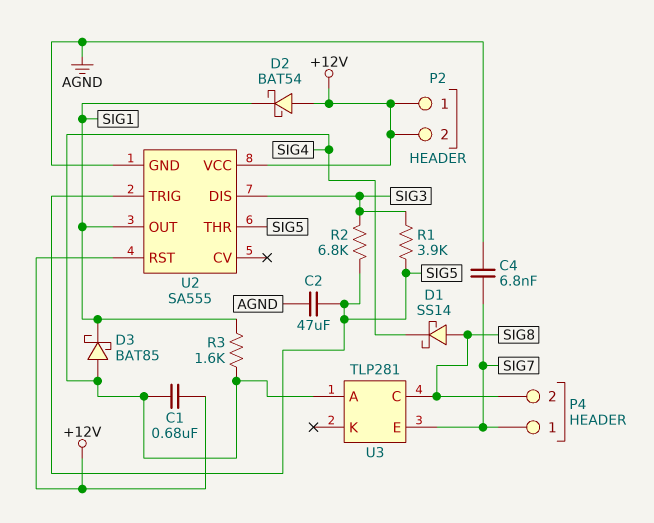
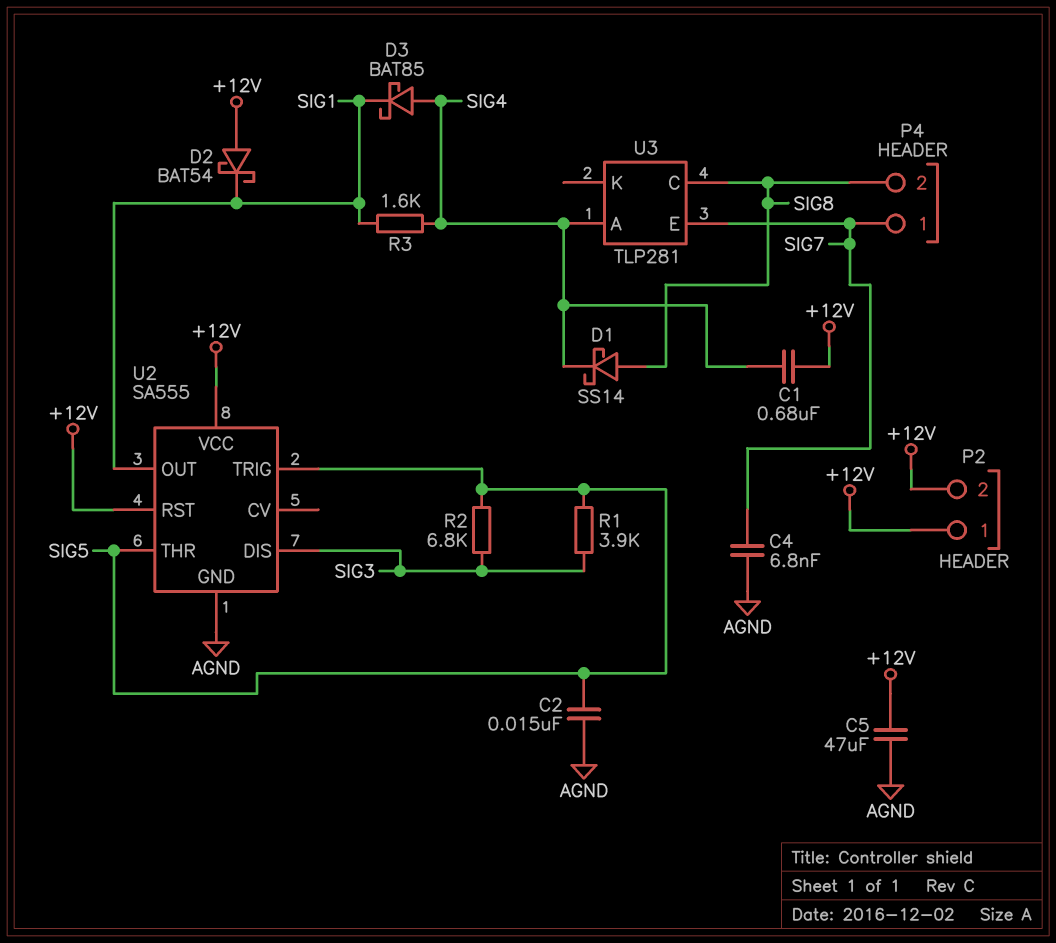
C2: 47uF (AGND, SIG5) -> 15nF (AGND, SIG5)
C5: none -> 47uF (+12V, AGND)

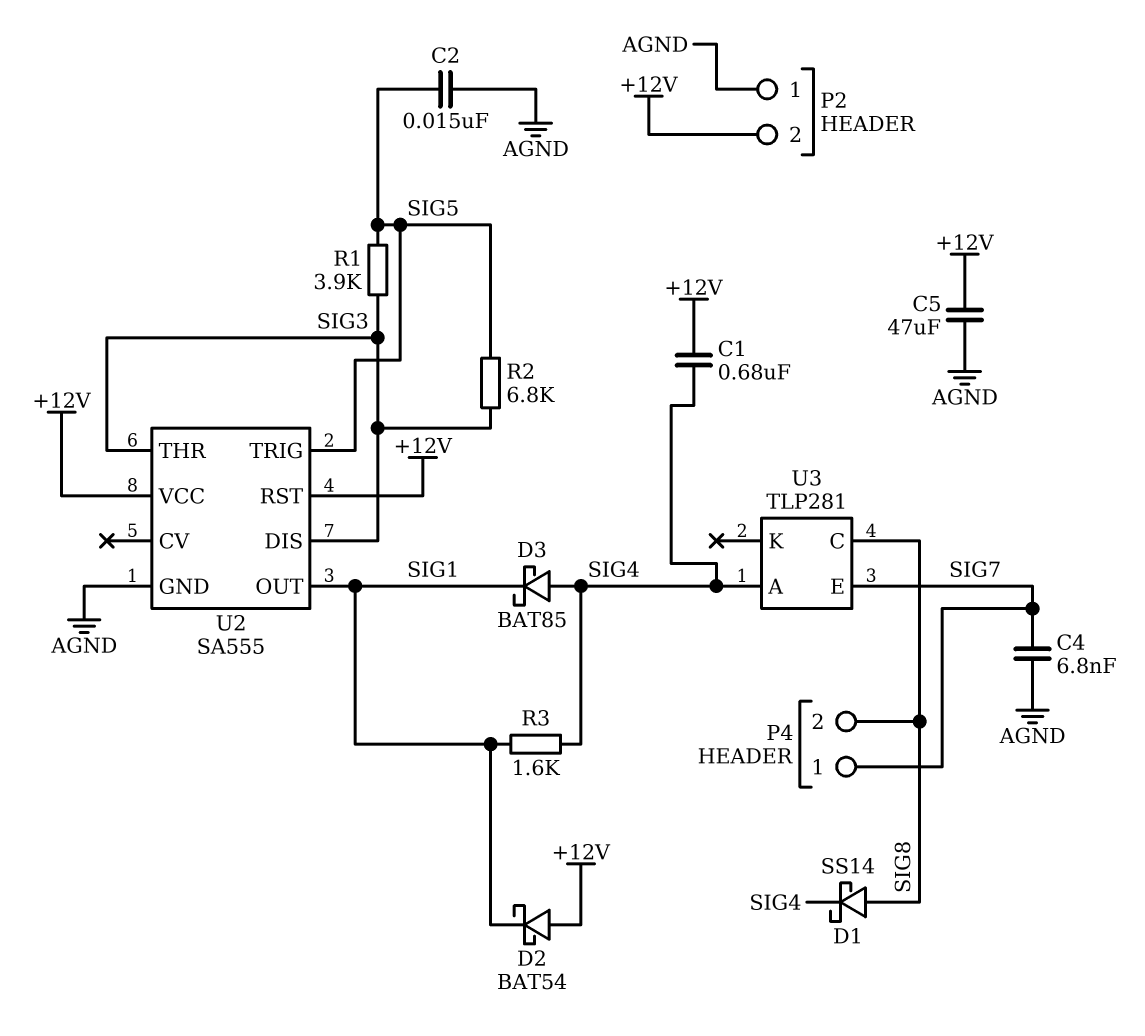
P2 pin 1: +12V -> AGND
U2 pin THR: SIG5 -> SIG3

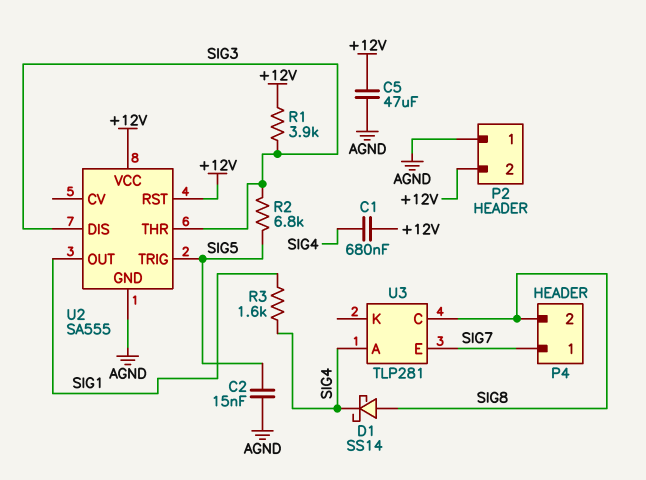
C4: 6.8nF (AGND, SIG7) -> none
D2: schottky BAT54 (A +12V, K SIG1) -> none
D3: schottky BAT85 (A SIG4, K SIG1) -> none
R1: 3.9k (SIG3, SIG5) -> 3.9k (+12V, SIG3)

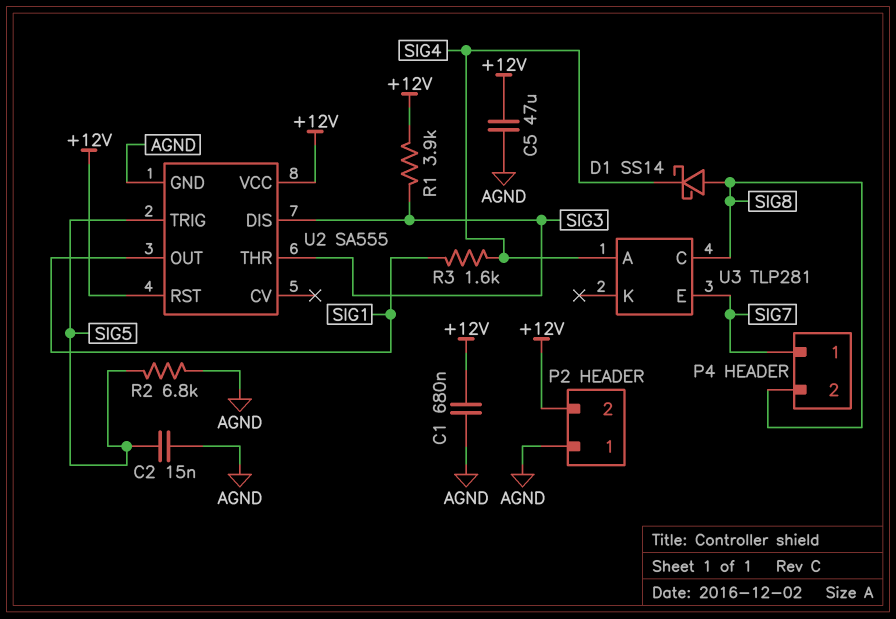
C1: 680nF (+12V, SIG4) -> 680nF (+12V, AGND)
R2: 6.8k (SIG3, SIG5) -> 6.8k (AGND, SIG5)

